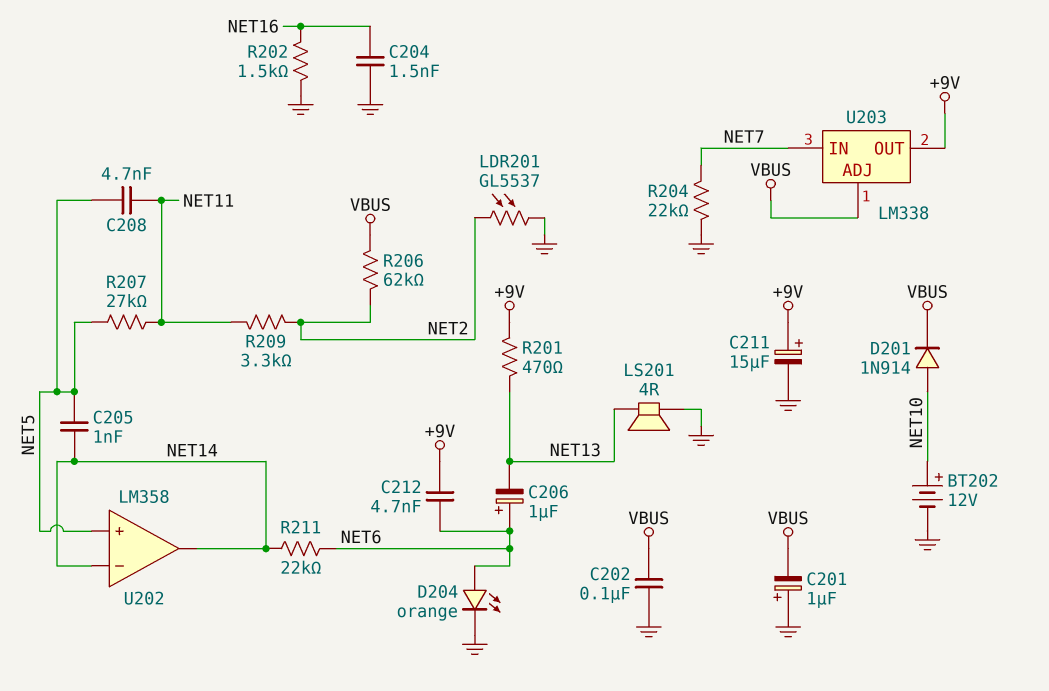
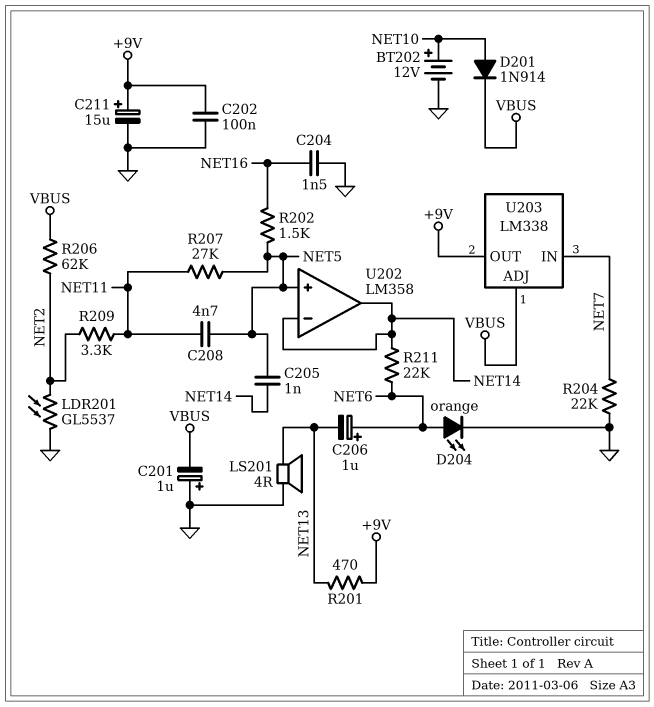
C202: 100nF (GND, VBUS) -> 100nF (+9V, GND)
C212: 4.7nF (+9V, NET6) -> none
R202: 1.5k (GND, NET16) -> 1.5k (NET5, NET16)

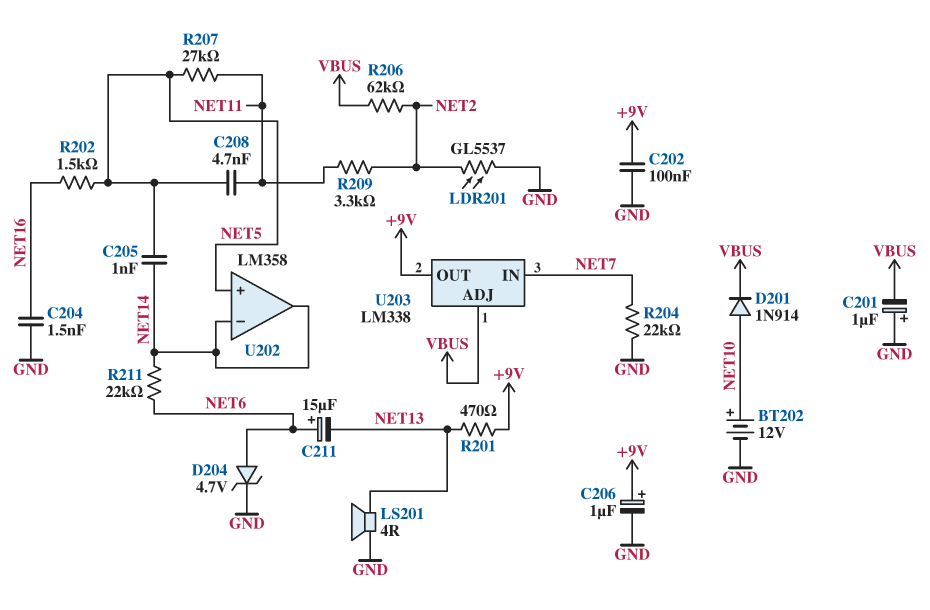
C206: 1uF (plus NET6, minus NET13) -> 1uF (plus +9V, minus GND)
C211: 15uF (plus +9V, minus GND) -> 15uF (plus NET6, minus NET13)
D204: LED orange (A NET6, K GND) -> zener 4.7V (A NET6, K GND)

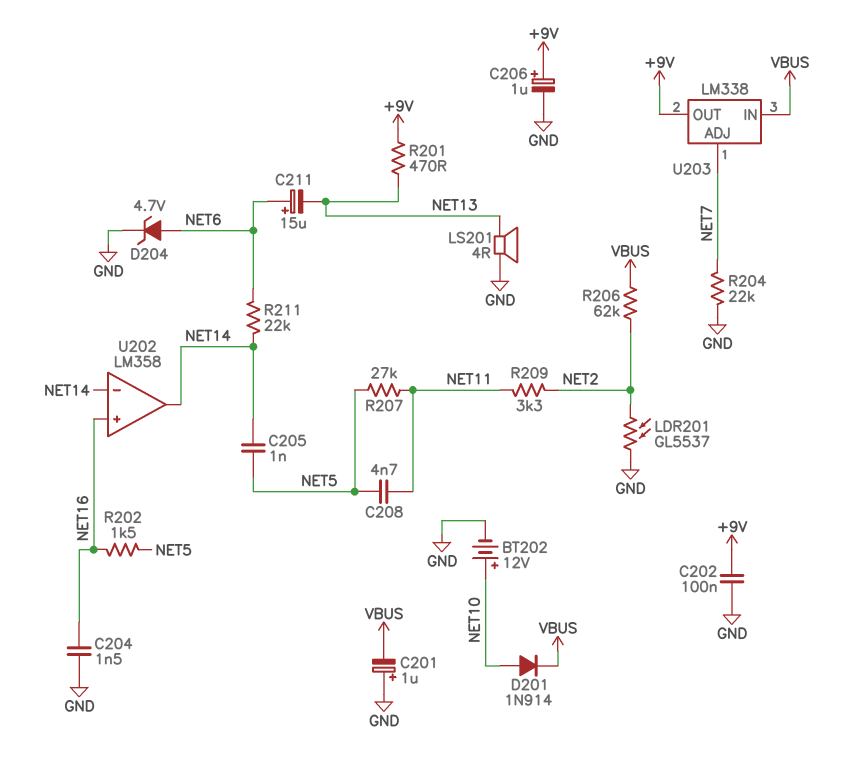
U202 pin in+: NET5 -> NET16
U203 pin ADJ: VBUS -> NET7
U203 pin IN: NET7 -> VBUS

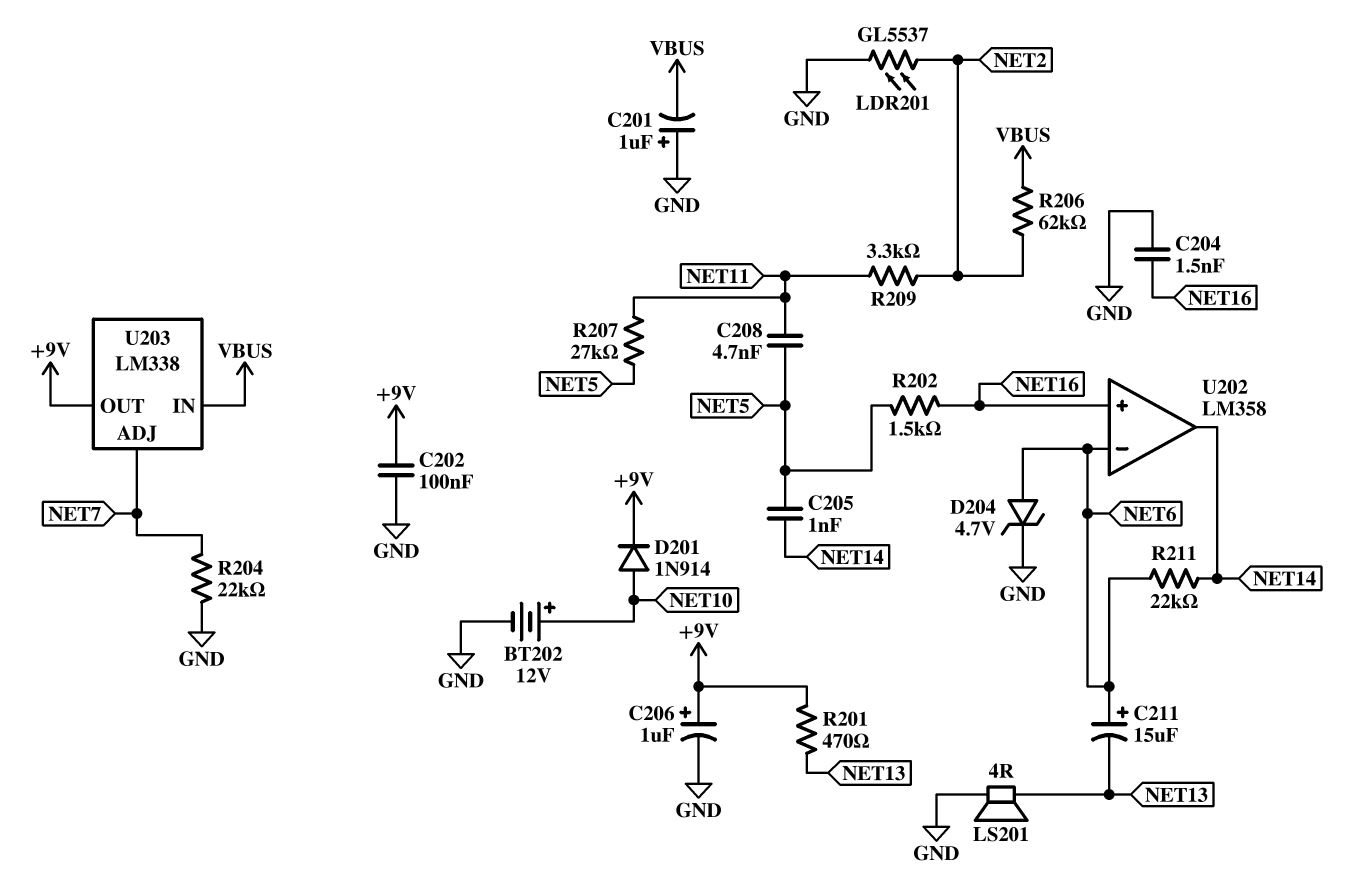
D201: diode 1N914 (A NET10, K VBUS) -> diode 1N914 (A NET10, K +9V)
U202 pin in-: NET14 -> NET6

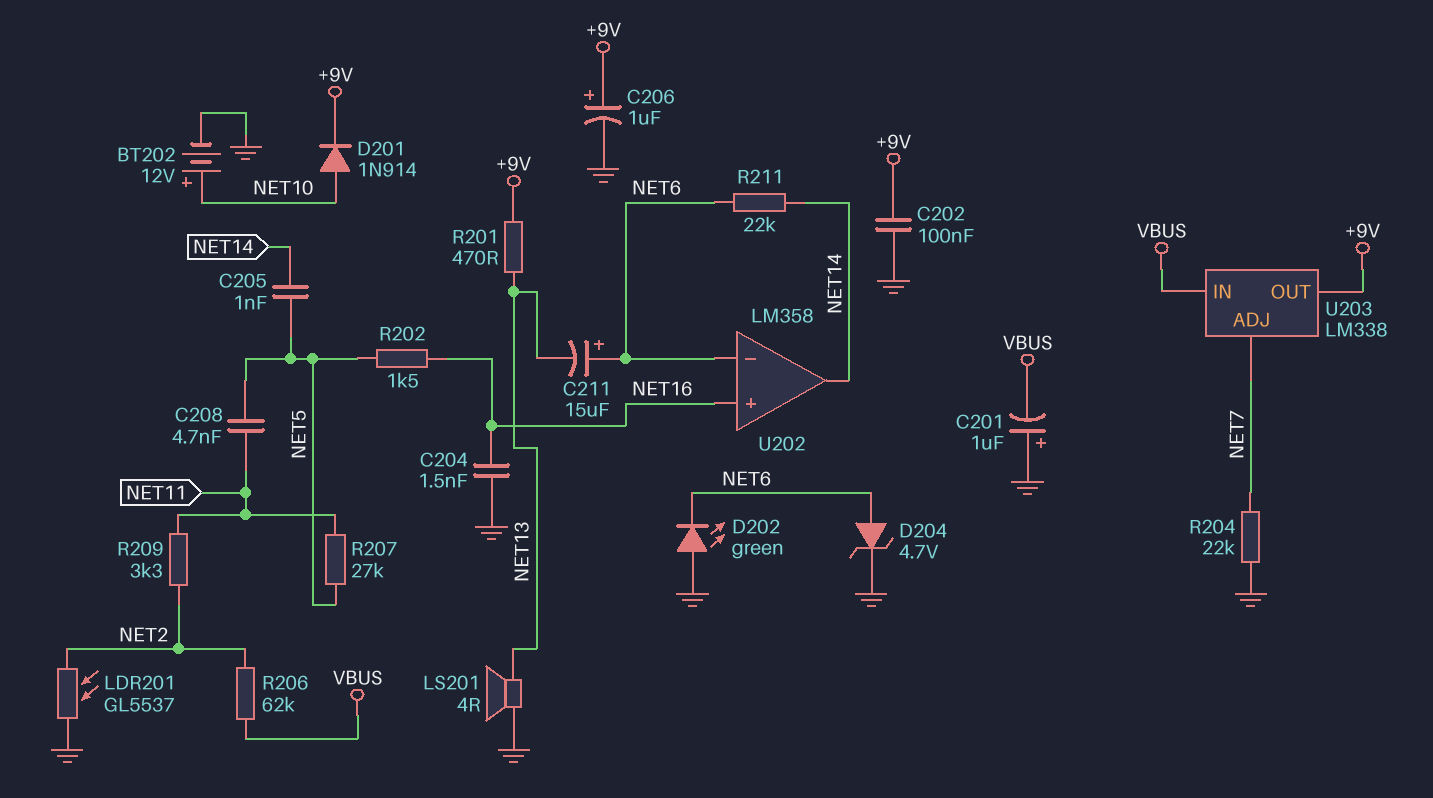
D202: none -> LED green (A GND, K NET6)

